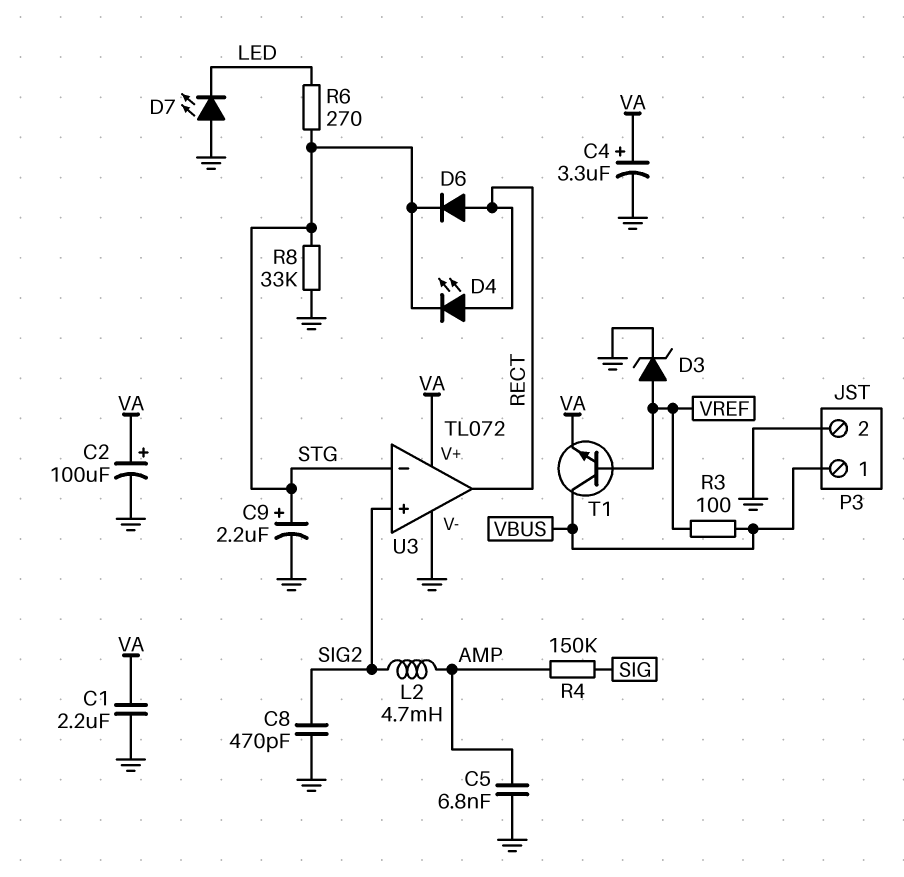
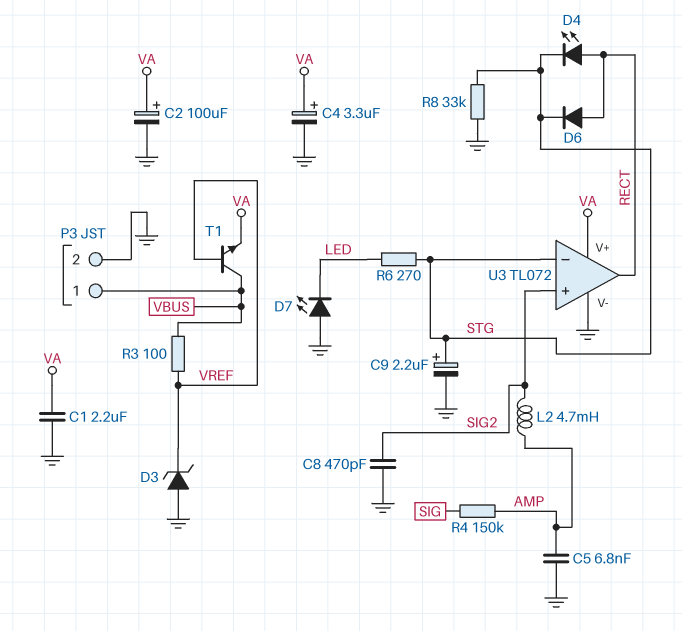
D3: zener (A VREF, K GND) -> zener (A GND, K VREF)

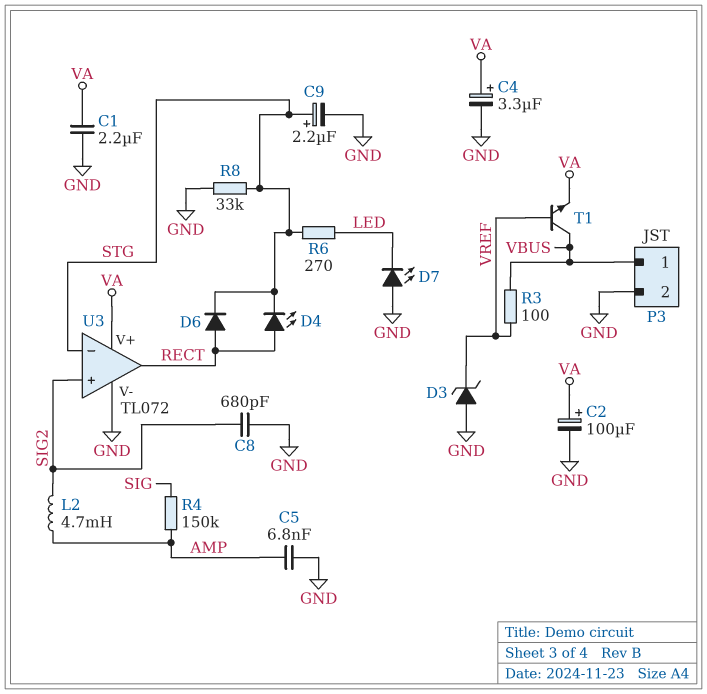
C8: 470pF (GND, SIG2) -> 680pF (GND, SIG2)

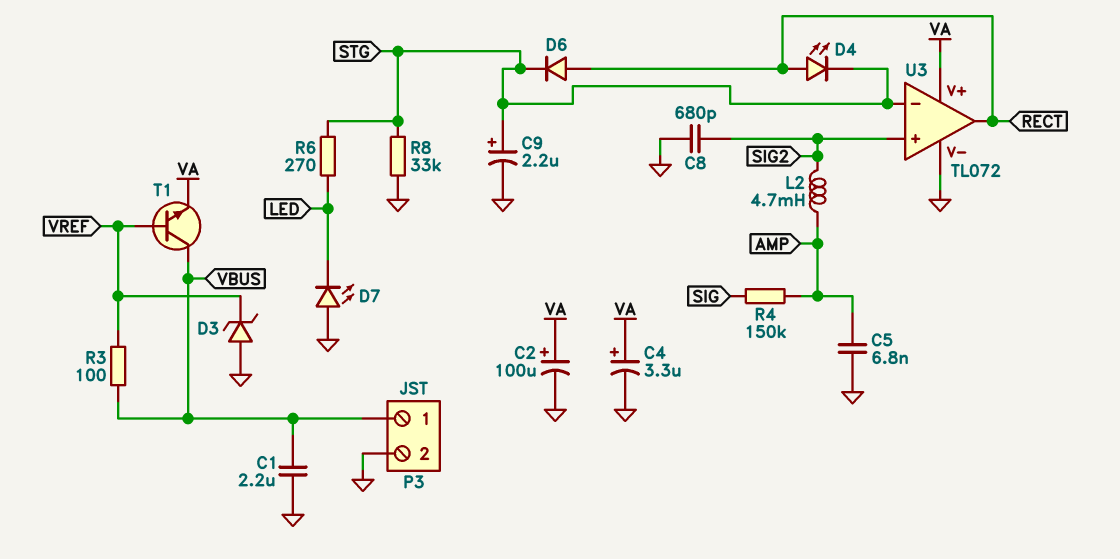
C1: 2.2uF (GND, VA) -> 2.2uF (GND, VBUS)

